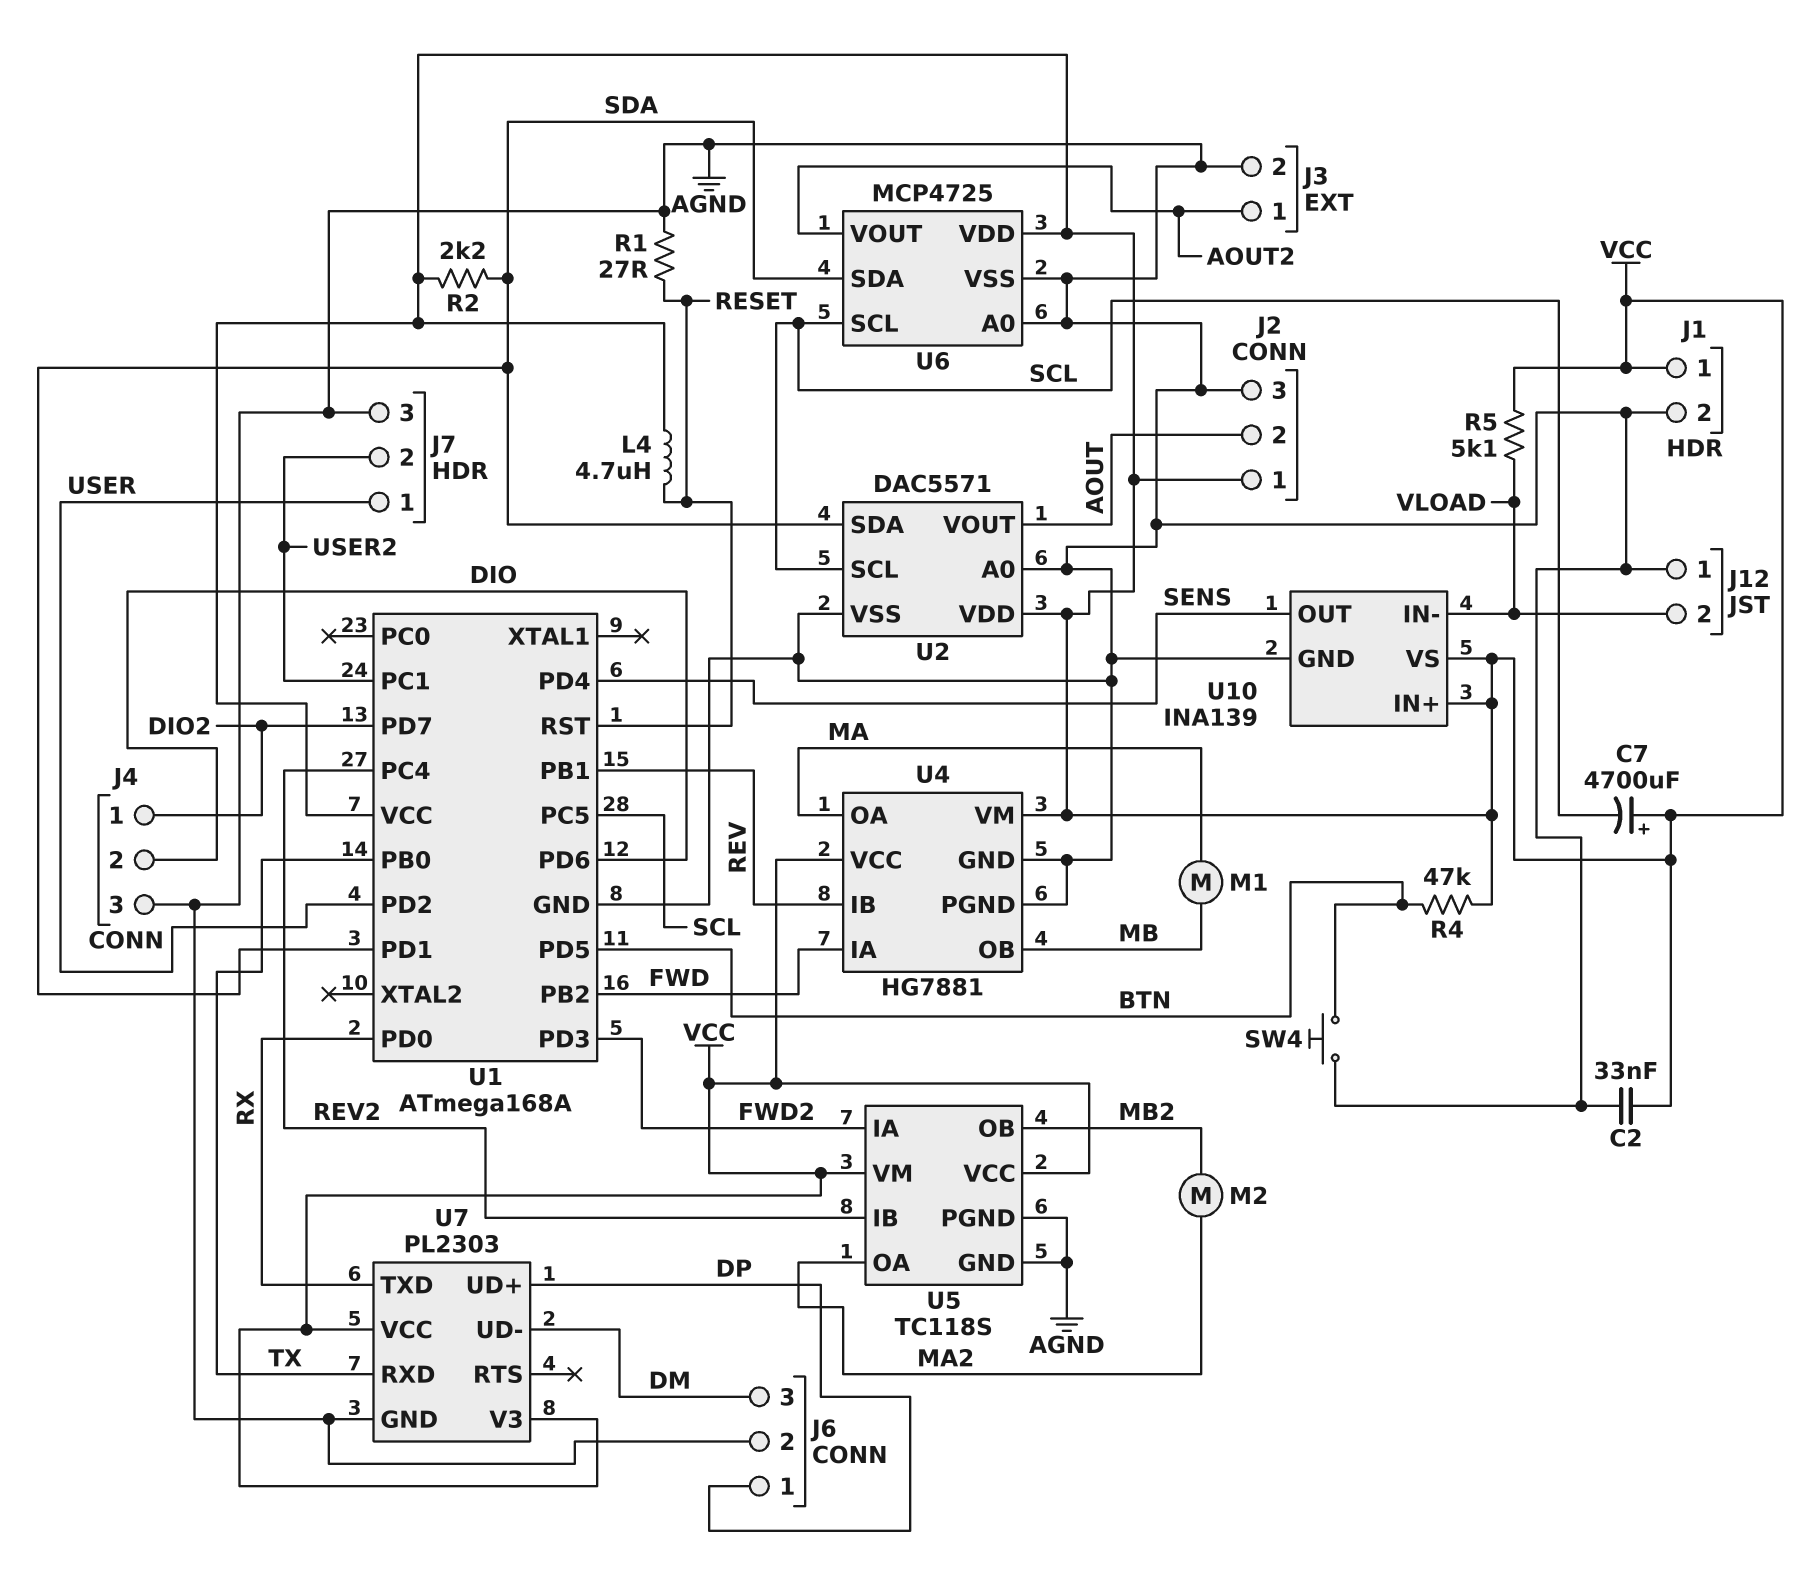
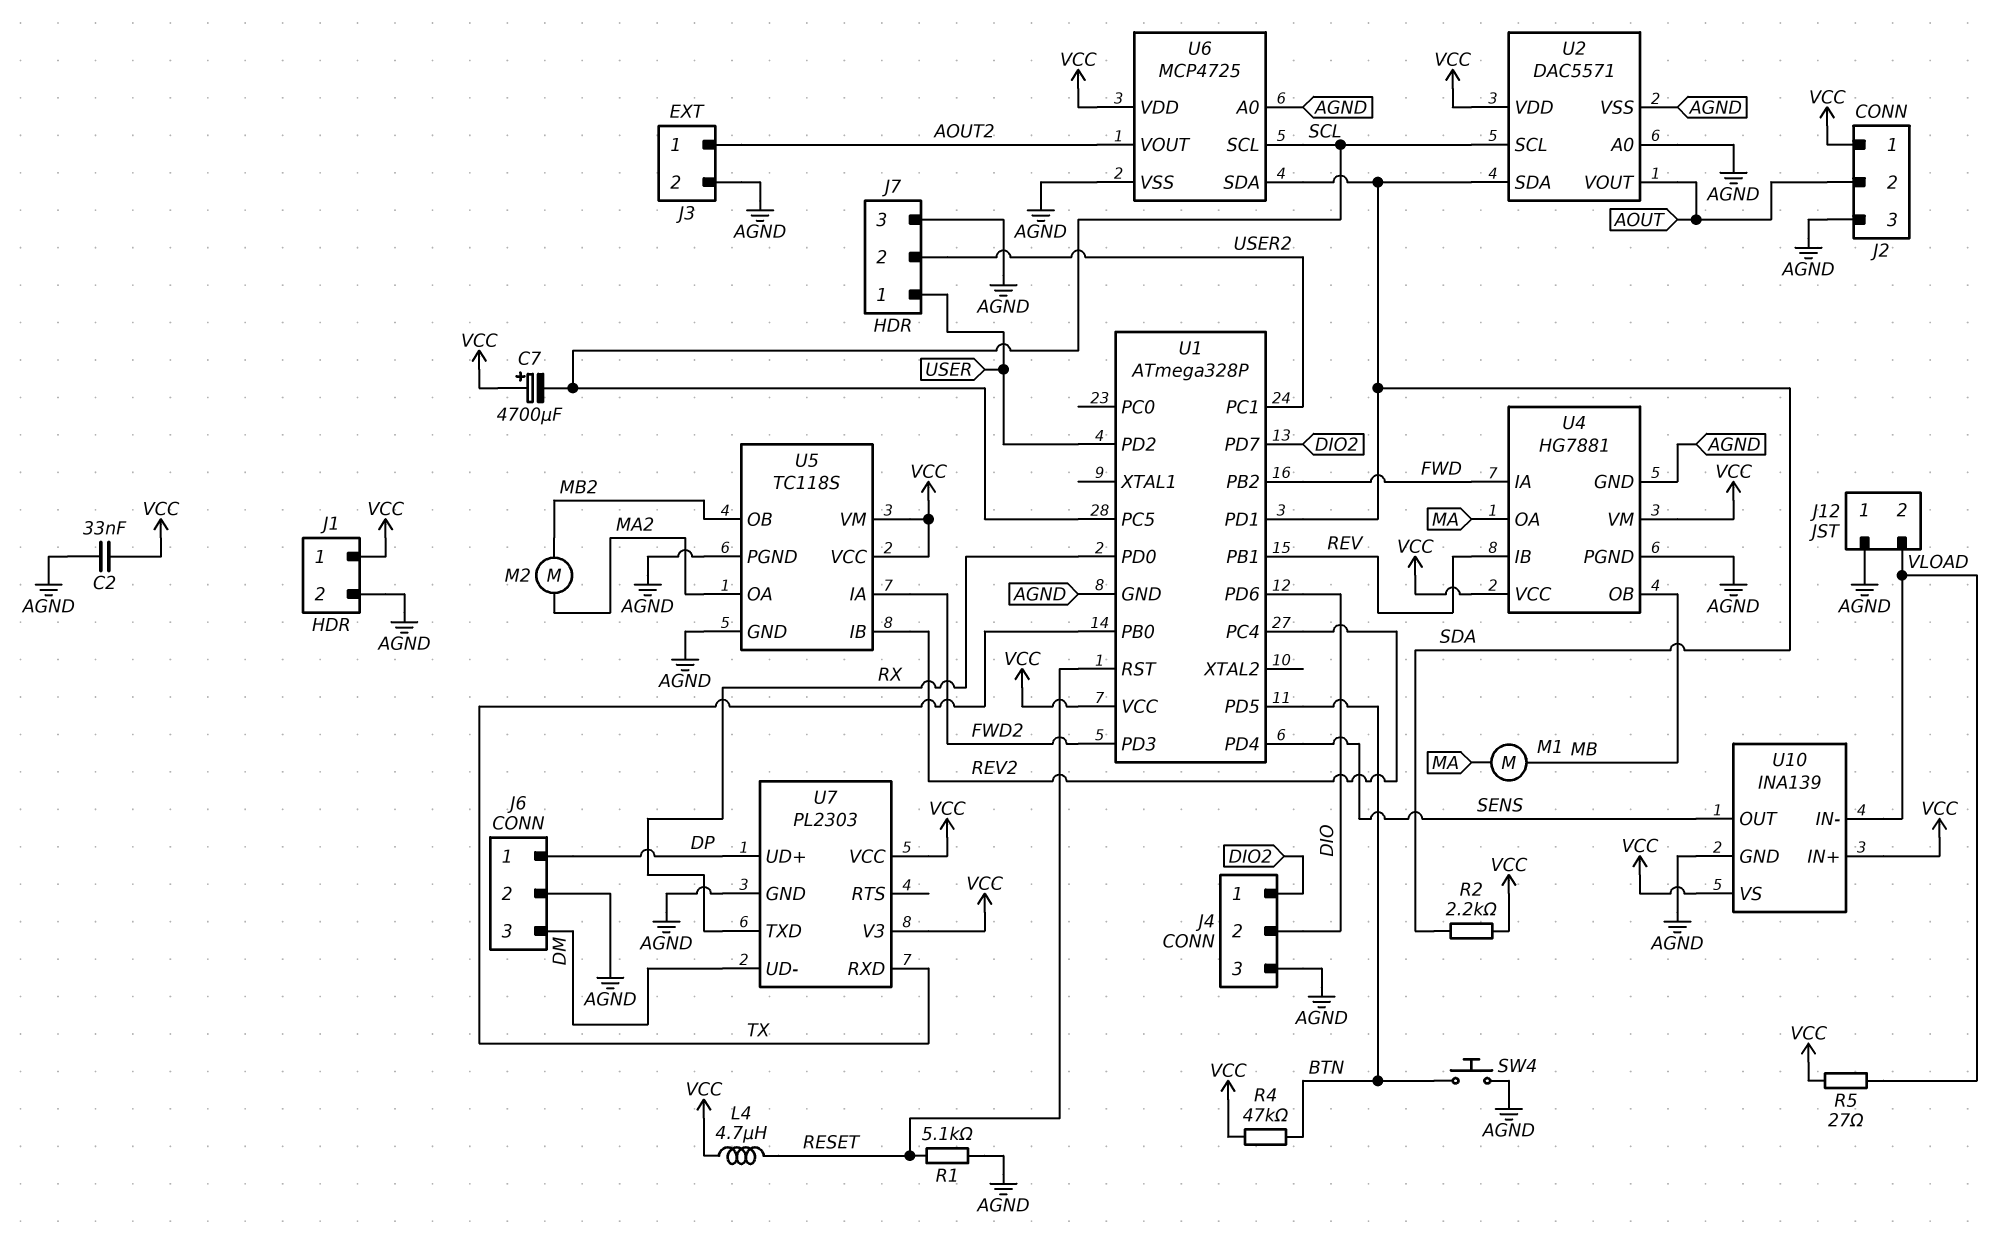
R1: 27 (AGND, RESET) -> 5.1k (AGND, RESET)
R5: 5.1k (VCC, VLOAD) -> 27 (VCC, VLOAD)
U1: ATmega168A -> ATmega328P

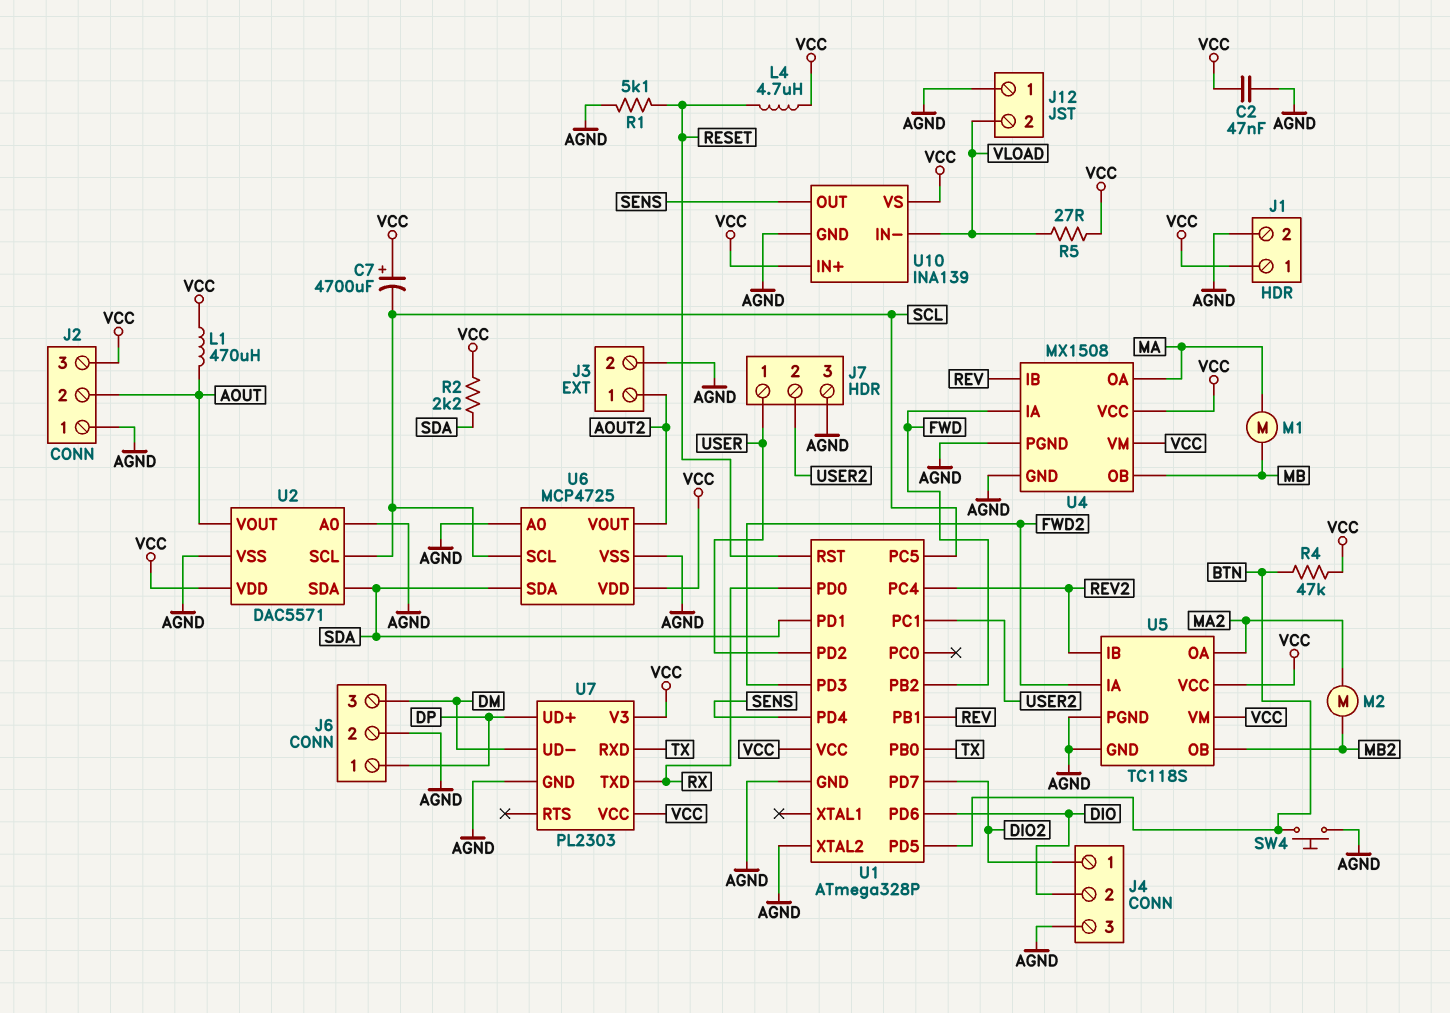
C2: 33nF (AGND, VCC) -> 47nF (AGND, VCC)
J2 pin 1: VCC -> AGND
J2 pin 3: AGND -> VCC
L1: none -> 470uH (AOUT, VCC)
U1 pin XTAL2: none -> AGND
U4: HG7881 -> MX1508

